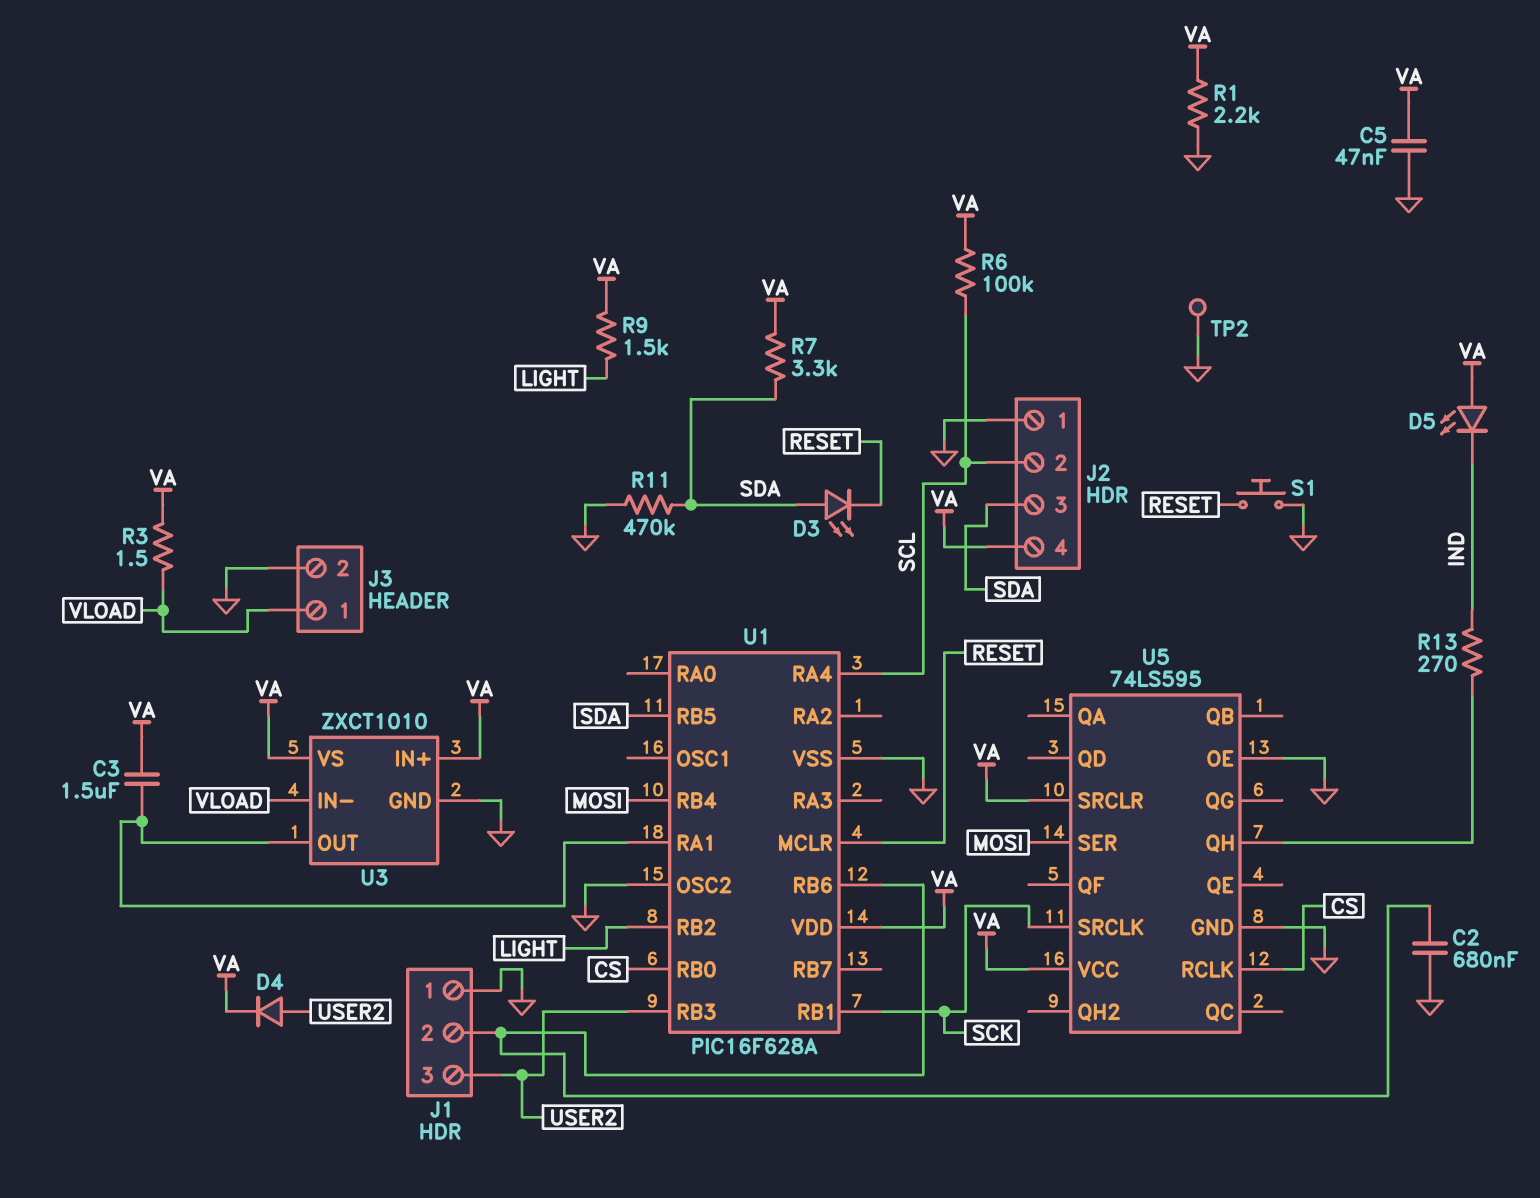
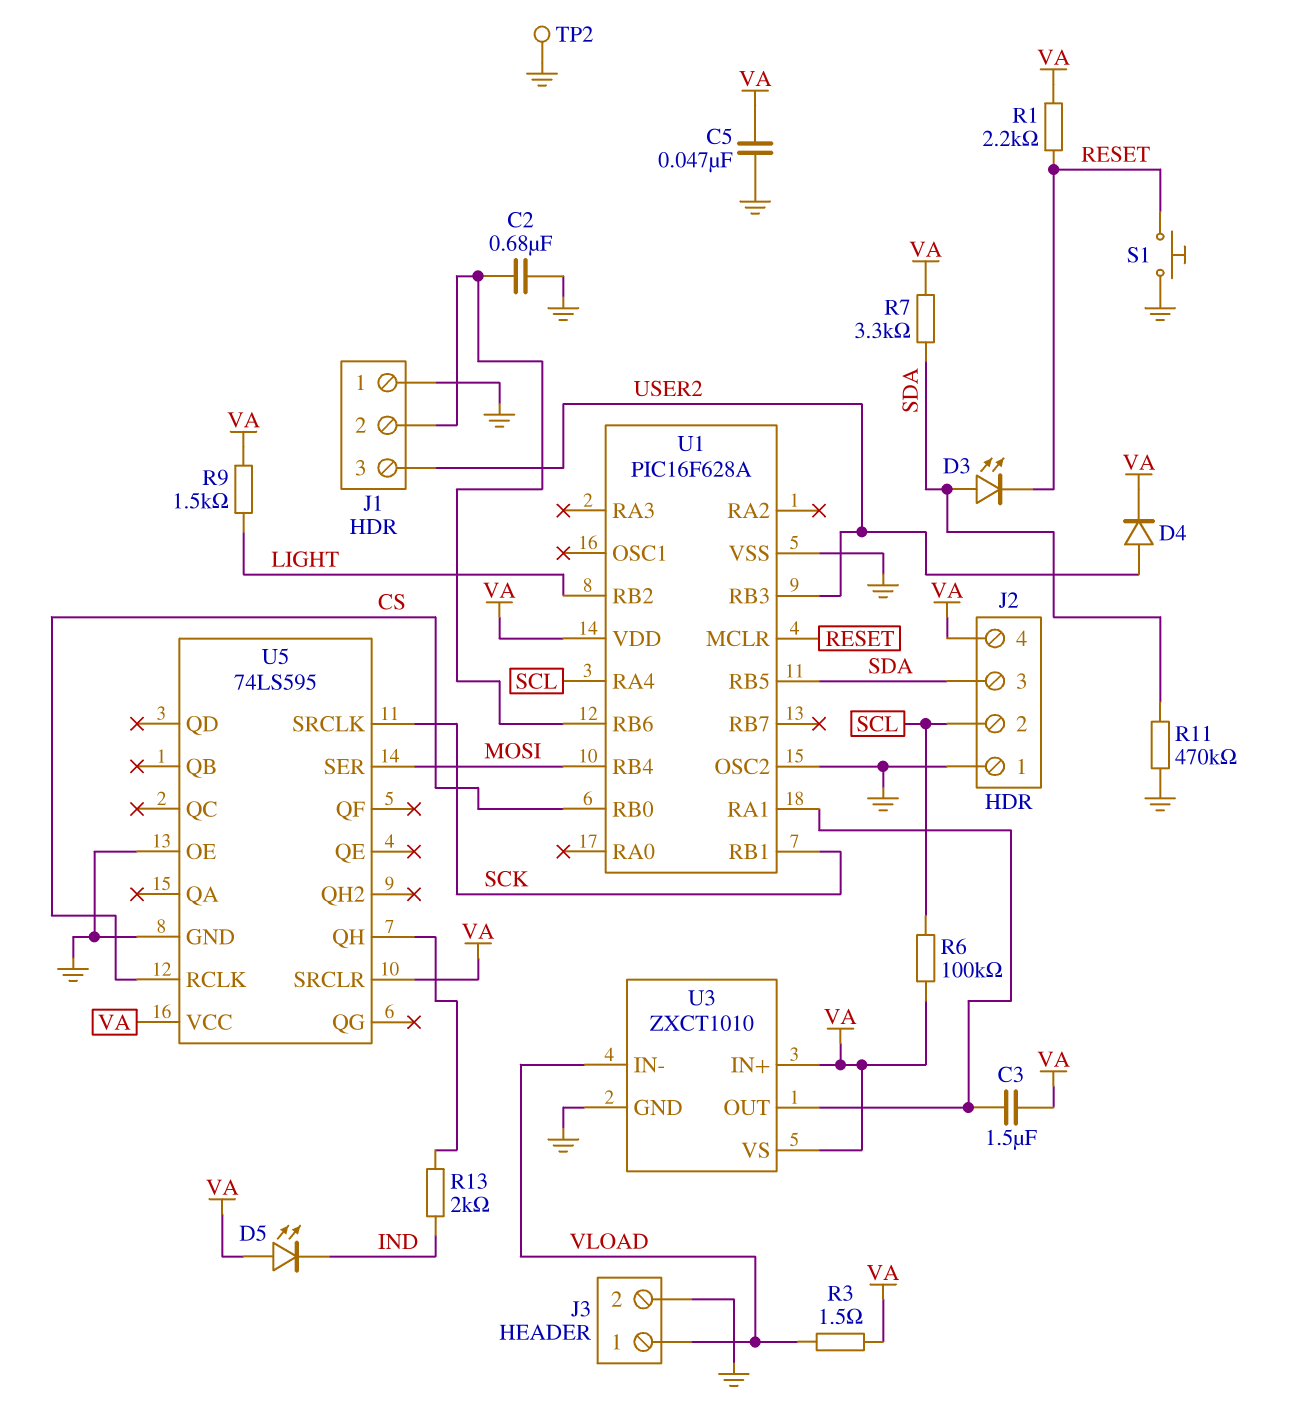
R1: 2.2k (GND, VA) -> 2.2k (RESET, VA)
R13: 270 (IND, U5/QH) -> 2k (IND, U5/QH)

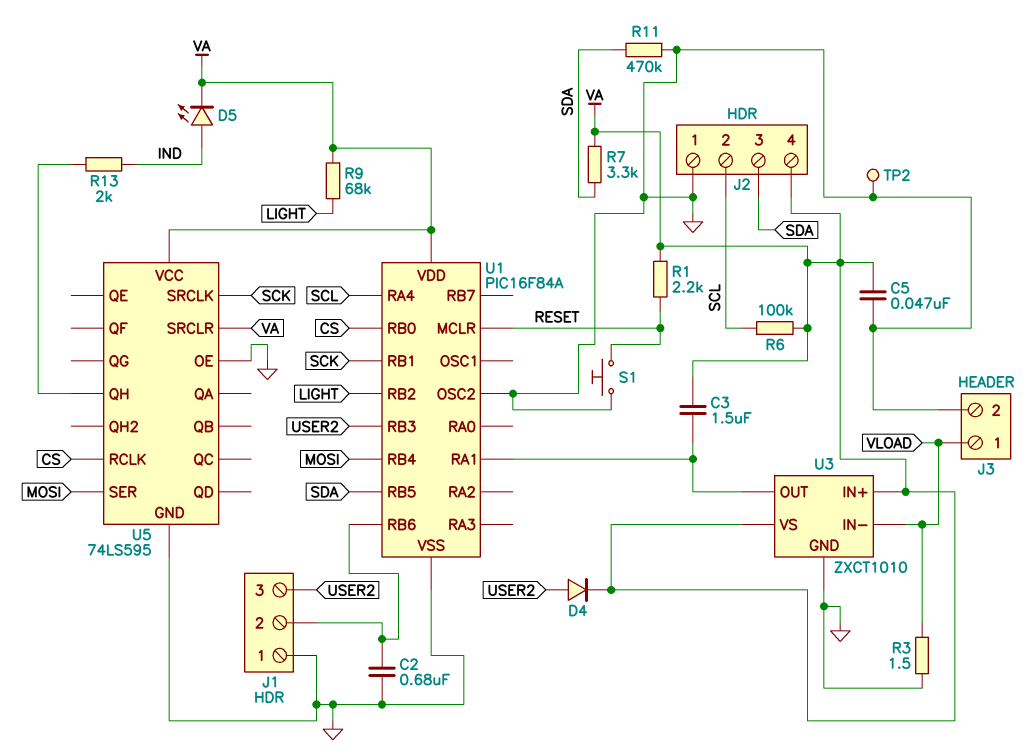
D3: LED (A SDA, K RESET) -> none
D5: LED (A VA, K IND) -> LED (A IND, K VA)
R3: 1.5 (VA, VLOAD) -> 1.5 (GND, VLOAD)
R9: 1.5k (LIGHT, VA) -> 68k (LIGHT, VA)
U1: PIC16F628A -> PIC16F84A

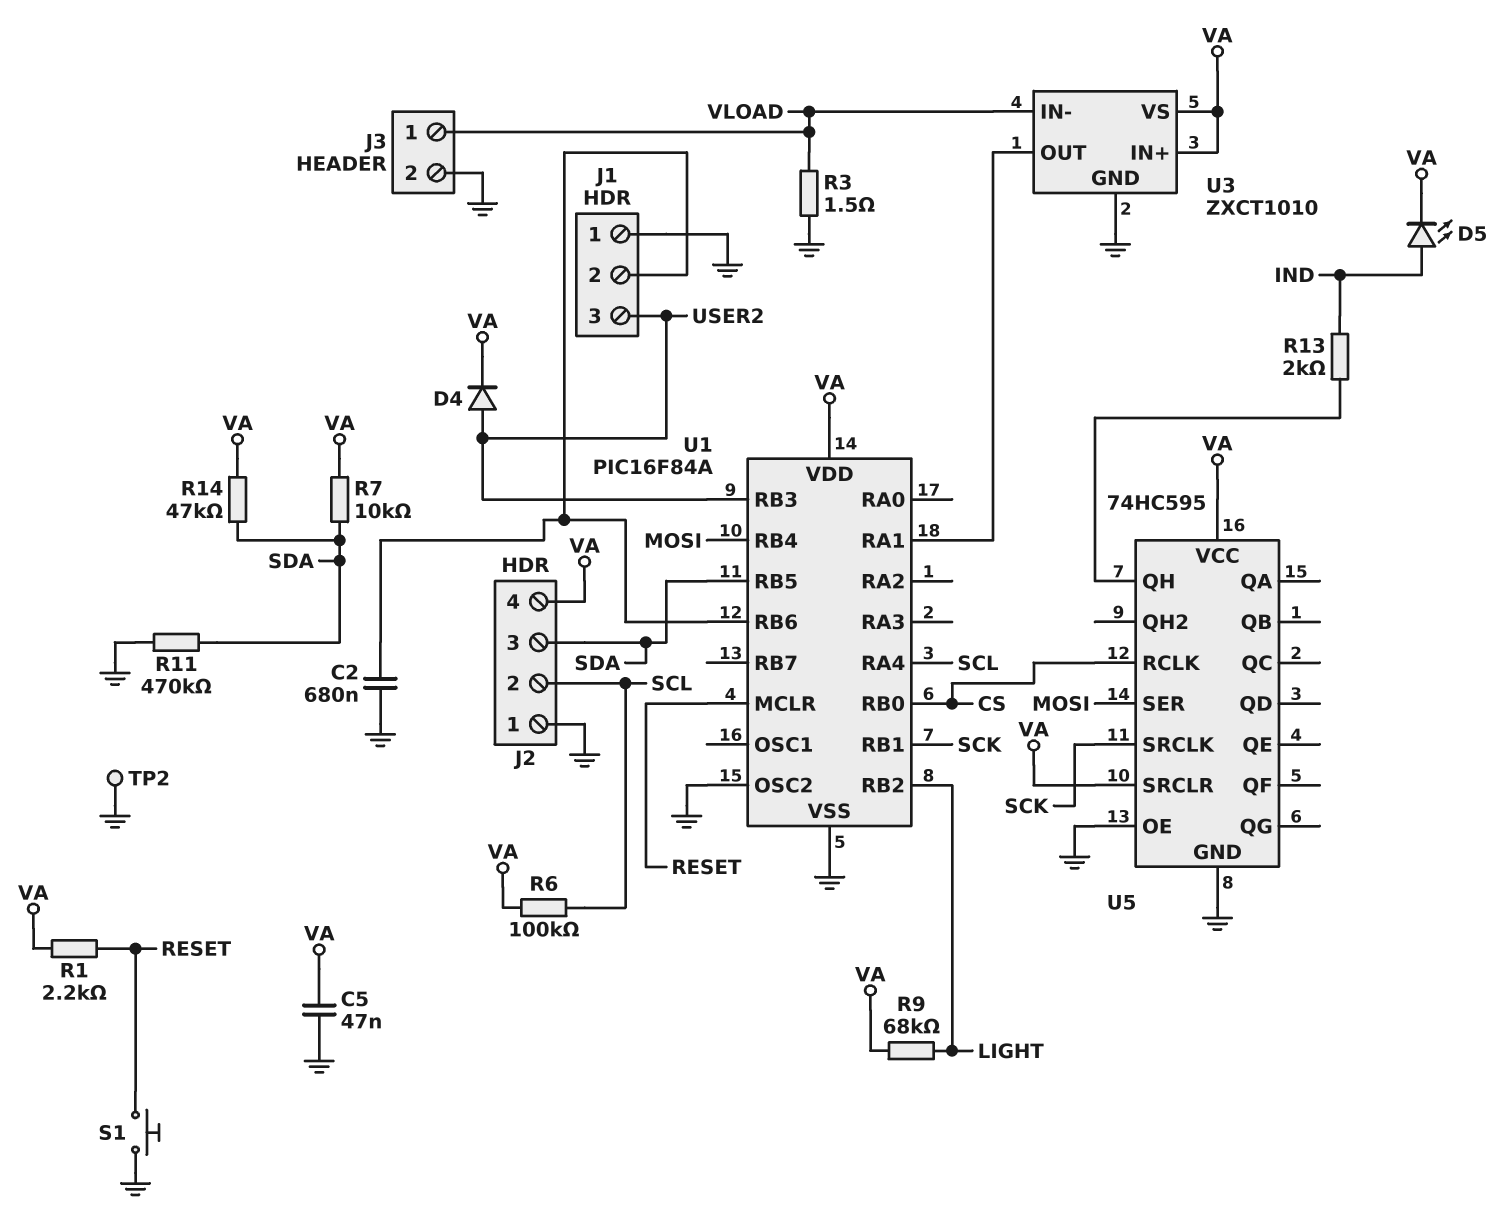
C3: 1.5uF (U1/RA1, VA) -> none
R7: 3.3k (SDA, VA) -> 10k (SDA, VA)
R14: none -> 47k (SDA, VA)
U5: 74LS595 -> 74HC595

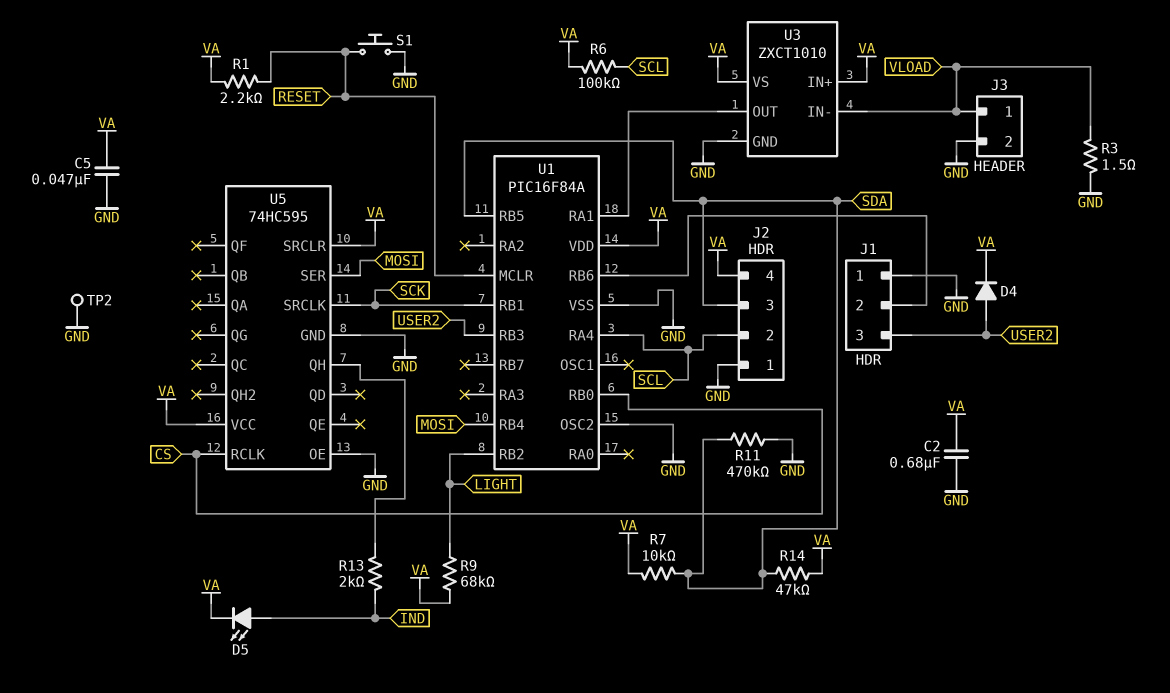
C2: 680nF (GND, J1/2) -> 680nF (GND, VA)

